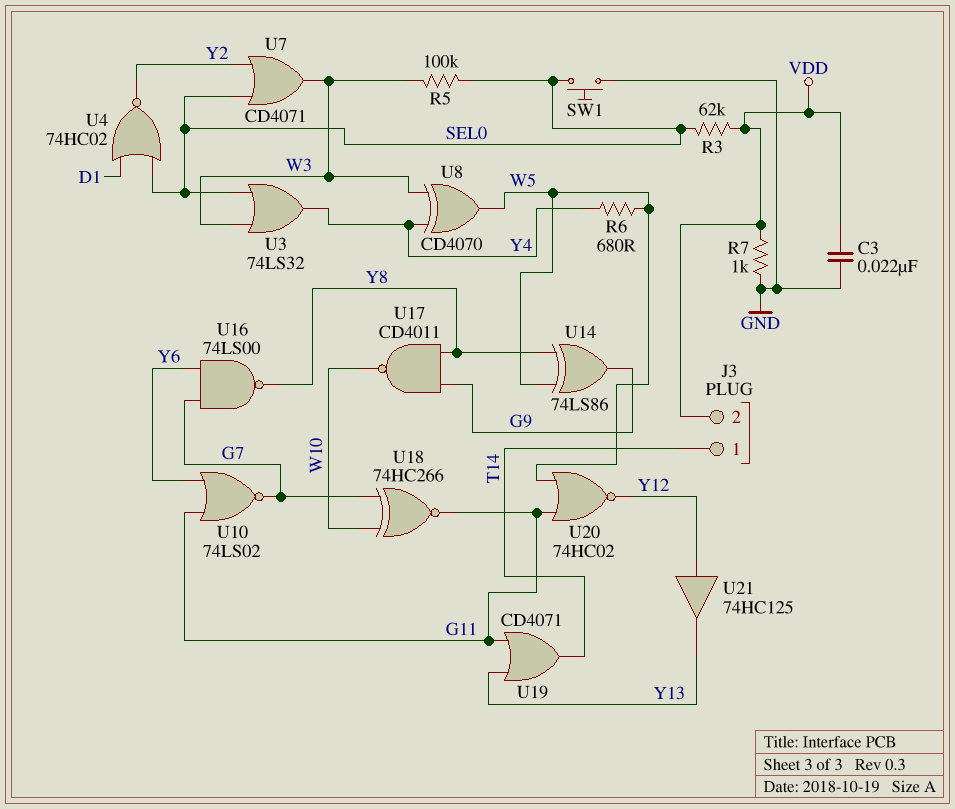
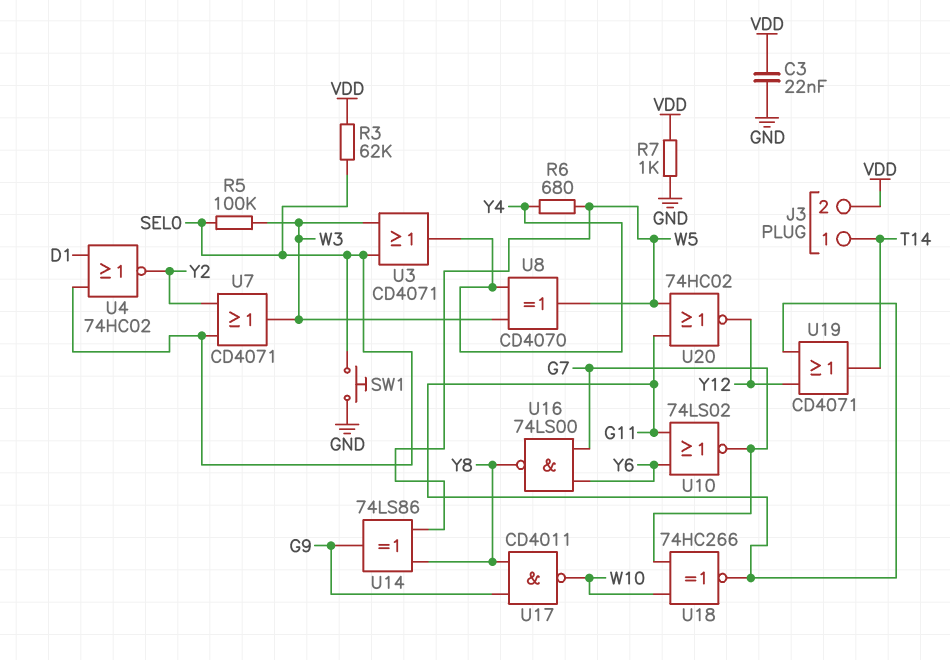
U3: OR 74LS32 (in SEL0, in W3, out Y4) -> OR CD4071 (in SEL0, in W3, out Y4)
U19: OR CD4071 (in G11, in Y13, out T14) -> OR CD4071 (in G11, in Y12, out T14)
U21: buffer 74HC125 (in Y12, out Y13) -> none

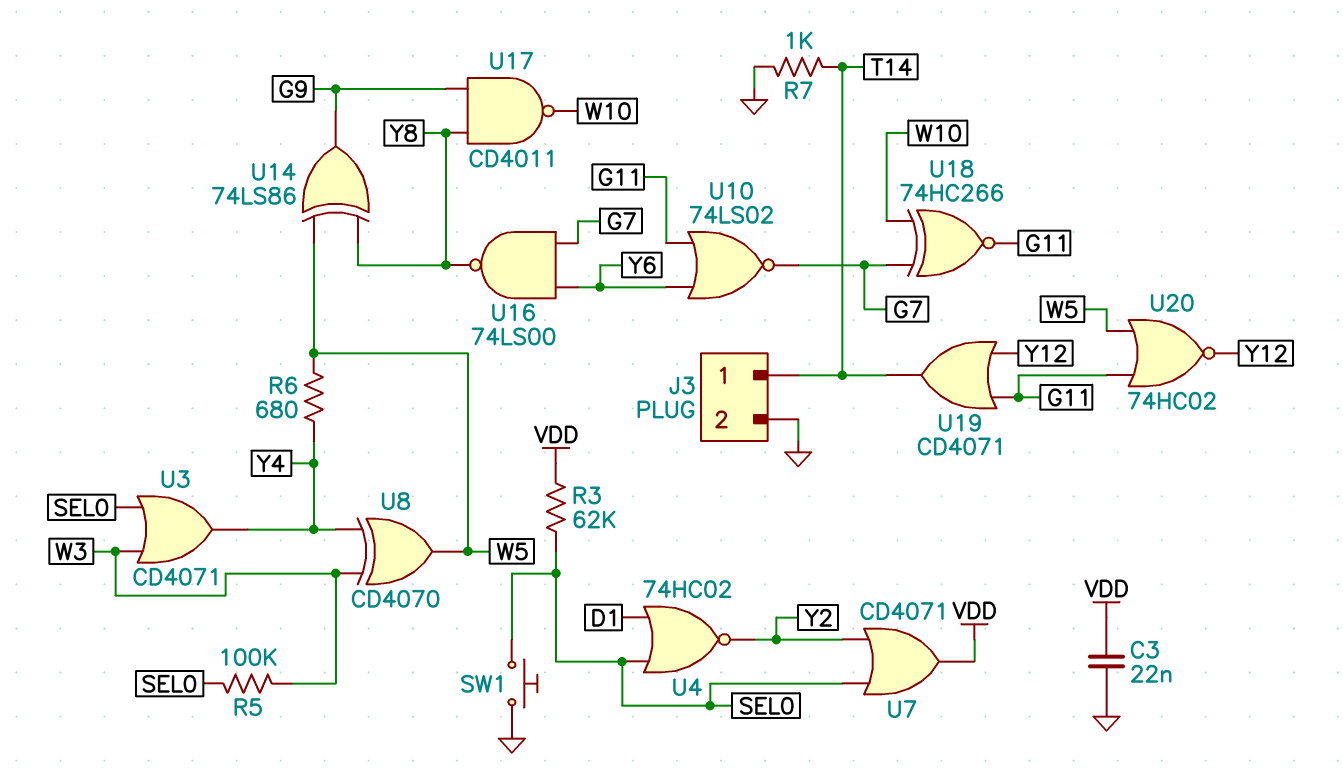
J3 pin 2: VDD -> GND
R7: 1k (GND, VDD) -> 1k (GND, T14)
U7: OR CD4071 (in SEL0, in Y2, out W3) -> OR CD4071 (in SEL0, in Y2, out VDD)

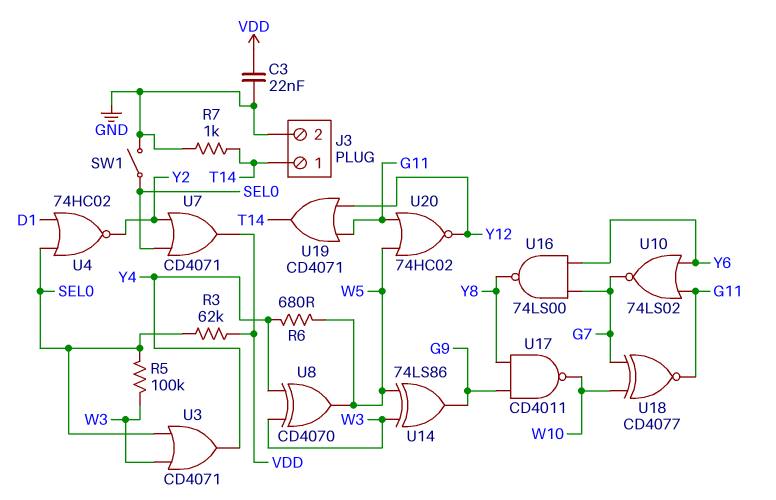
SW1: button (GND, SEL0) -> switch (GND, SEL0)
U14: XOR 74LS86 (in W5, in Y8, out G9) -> XOR 74LS86 (in W3, in W5, out G9)
U18: XNOR 74HC266 (in G7, in W10, out G11) -> XNOR CD4077 (in G7, in W10, out G11)

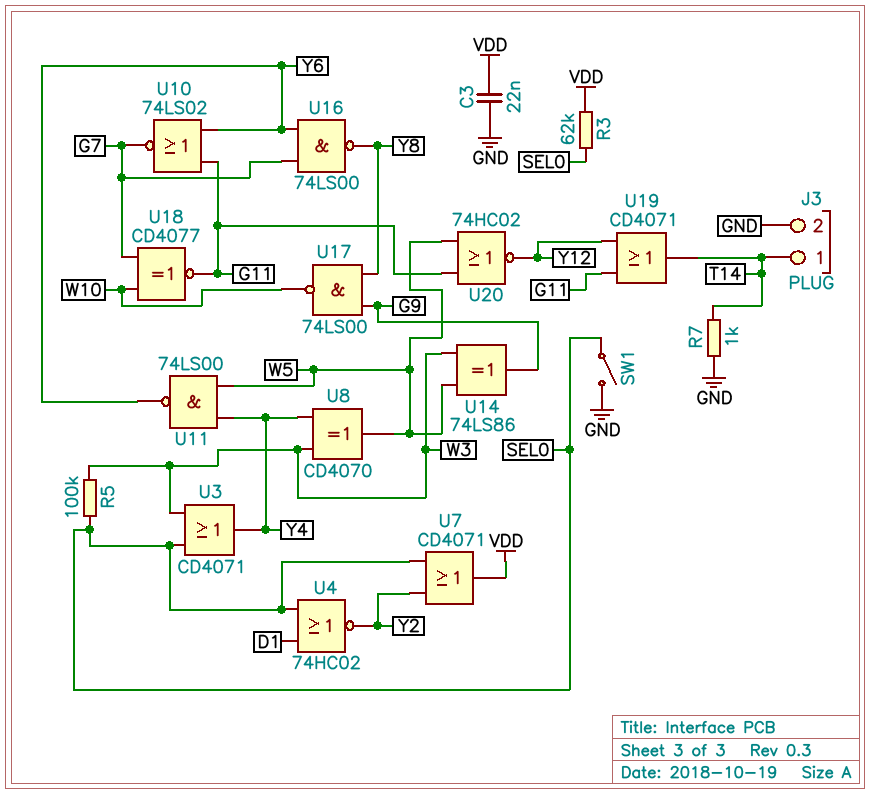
R6: 680 (W5, Y4) -> none
U11: none -> NAND 74LS00 (in W5, in Y4, out Y6)
U17: NAND CD4011 (in G9, in Y8, out W10) -> NAND 74LS00 (in G9, in Y8, out W10)

